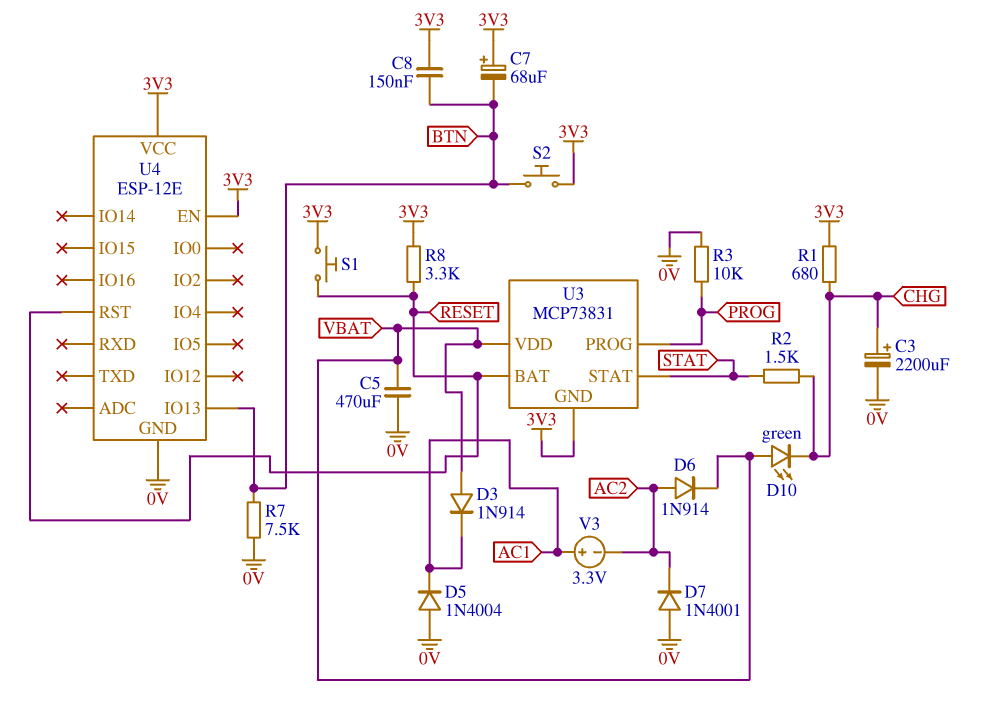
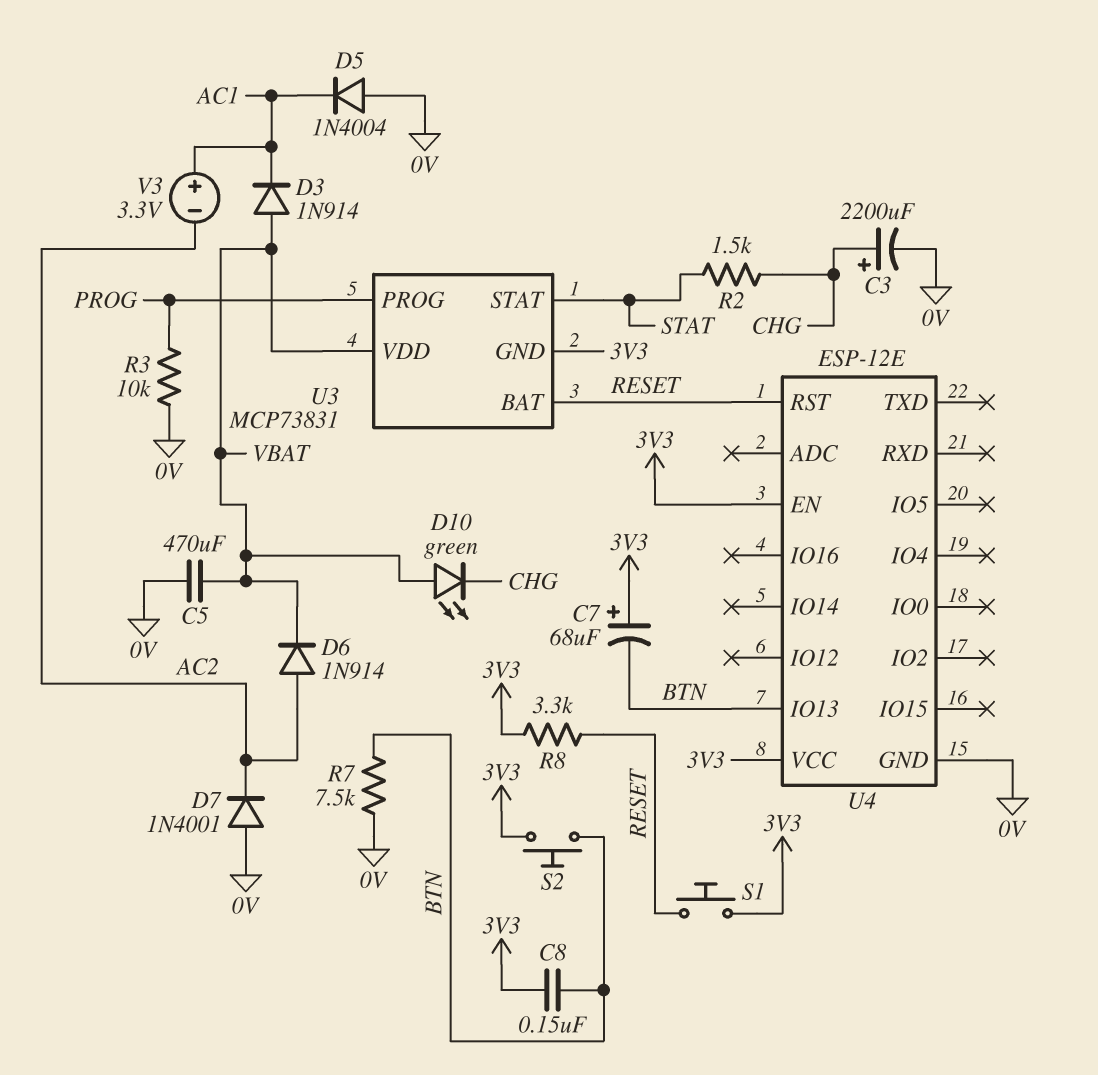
R1: 680 (3V3, CHG) -> none

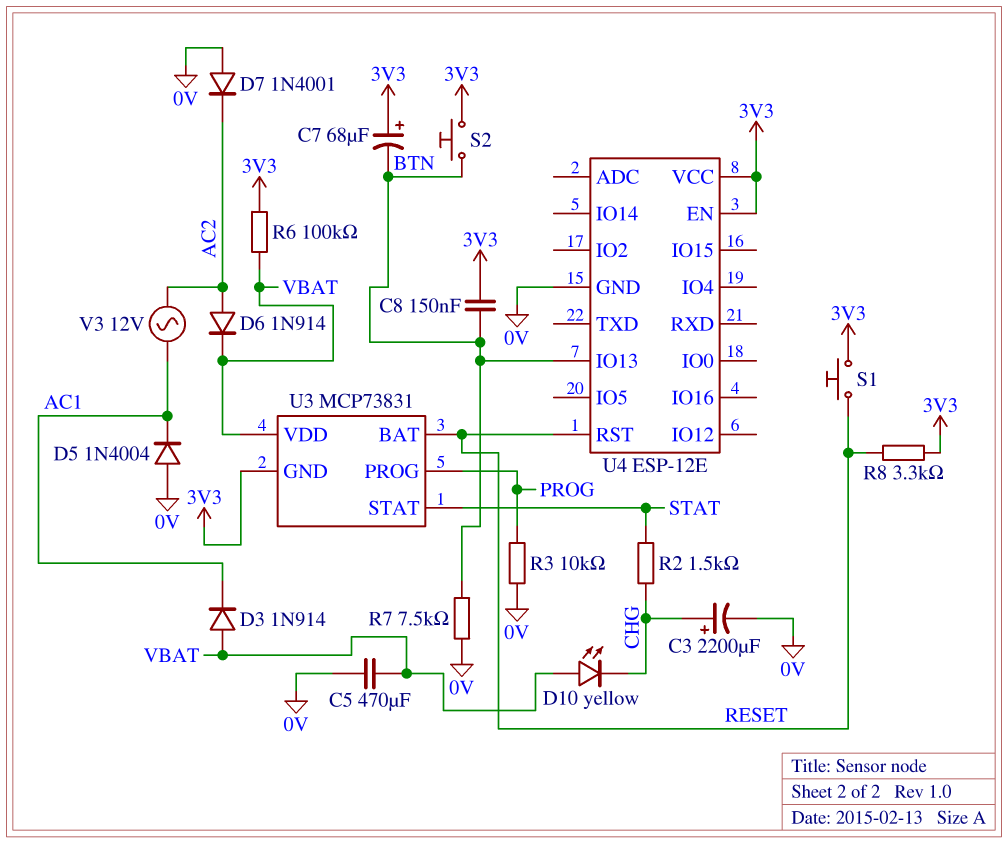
D10: LED green (A VBAT, K CHG) -> LED yellow (A VBAT, K CHG)
R6: none -> 100k (3V3, VBAT)
V3: 3.3V (plus AC1, minus AC2) -> AC 12V (AC1, AC2)

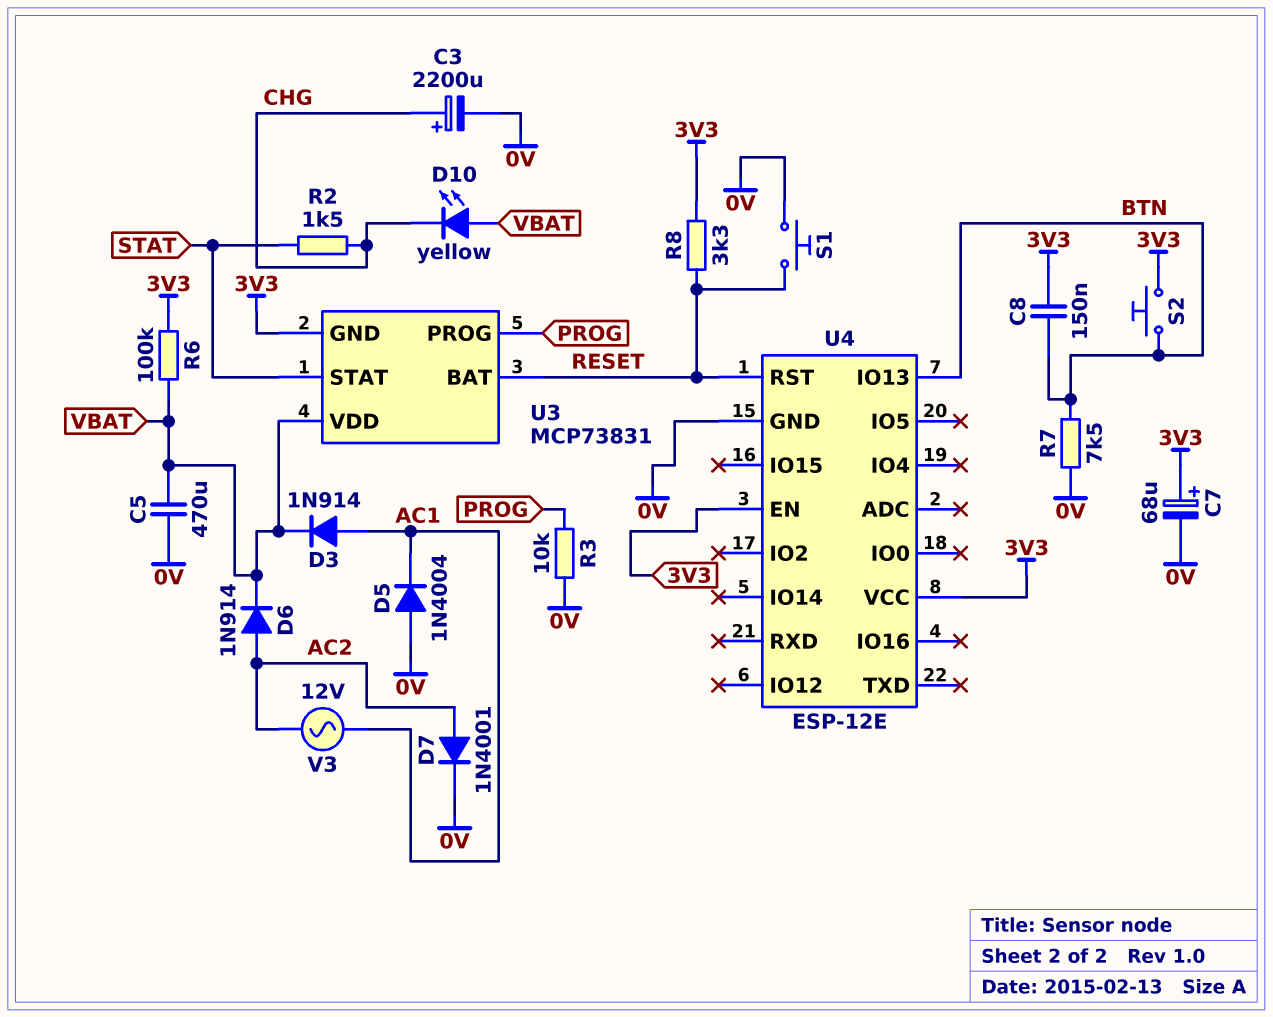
C7: 68uF (plus 3V3, minus BTN) -> 68uF (plus 3V3, minus 0V)
D3: diode 1N914 (A VBAT, K AC1) -> diode 1N914 (A AC1, K VBAT)
D7: diode 1N4001 (A 0V, K AC2) -> diode 1N4001 (A AC2, K 0V)
S1: button (3V3, RESET) -> button (0V, RESET)

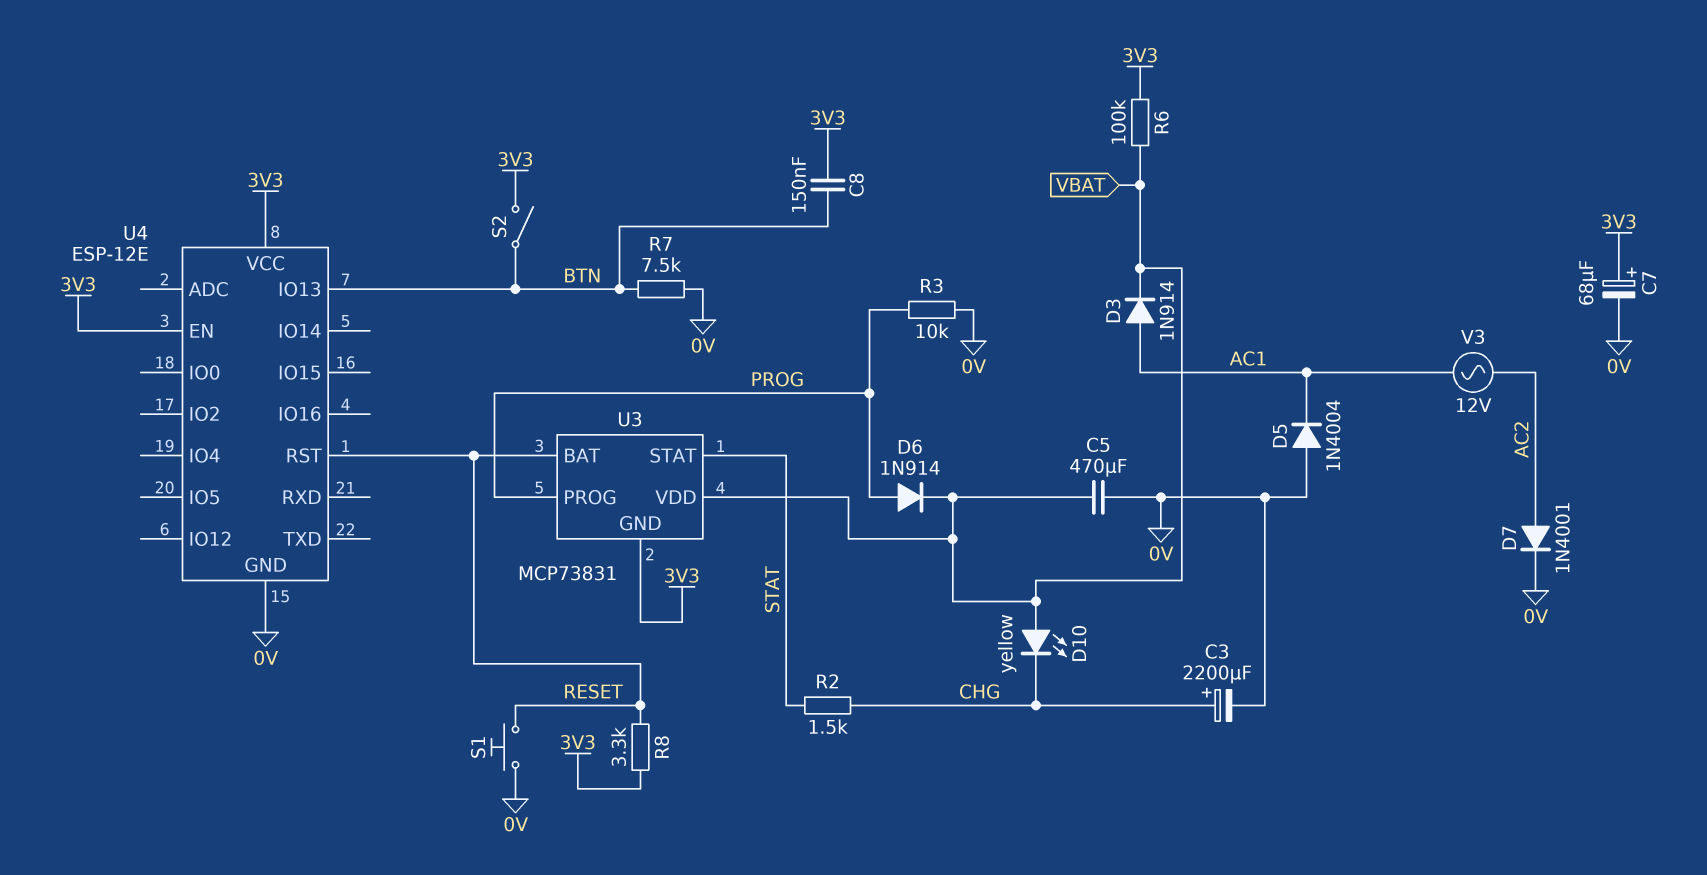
D6: diode 1N914 (A AC2, K VBAT) -> diode 1N914 (A PROG, K VBAT)
S2: button (3V3, BTN) -> switch (3V3, BTN)

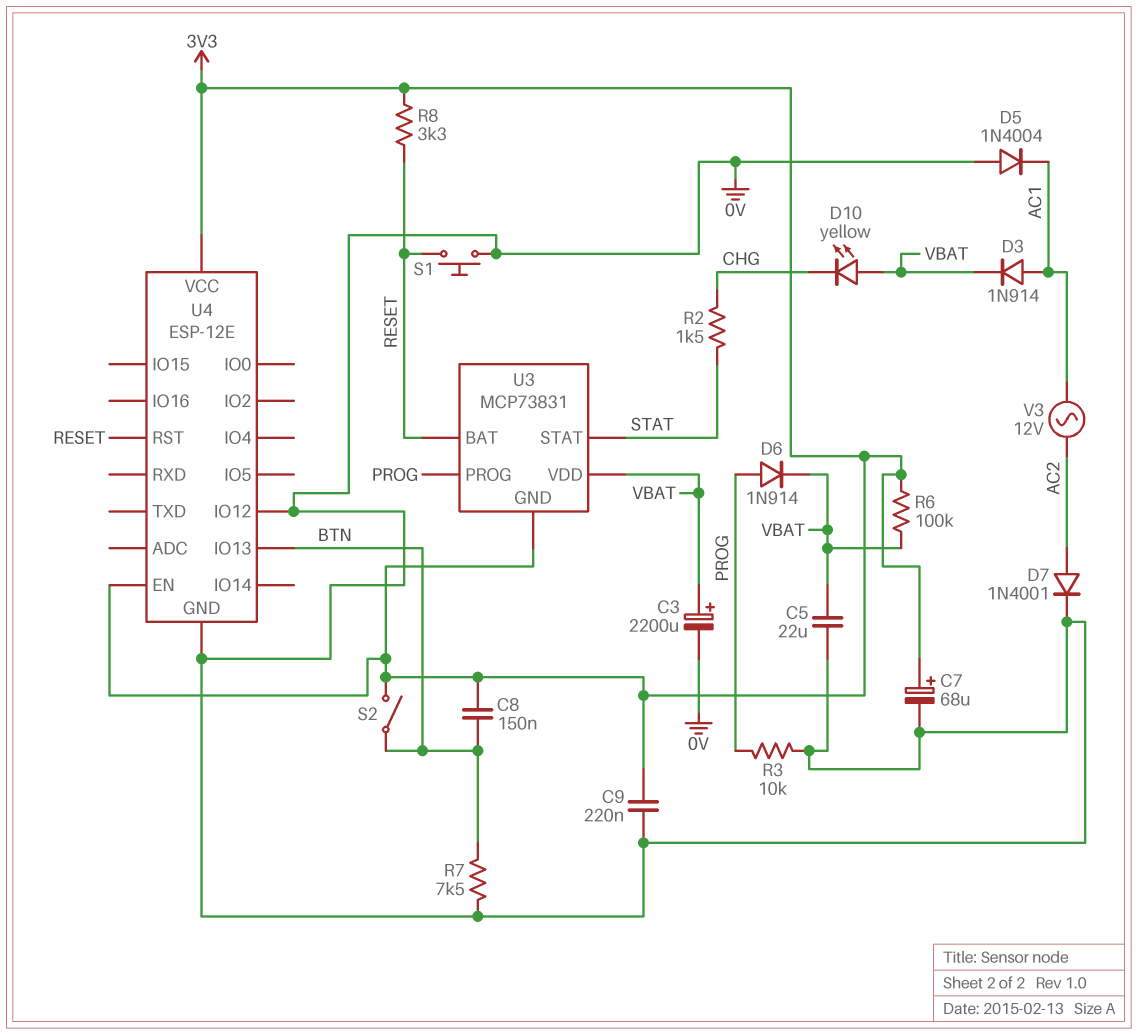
C3: 2200uF (plus CHG, minus 0V) -> 2200uF (plus VBAT, minus 0V)
C5: 470uF (0V, VBAT) -> 22uF (0V, VBAT)
C9: none -> 220nF (0V, 3V3)
U4 pin IO12: none -> 0V

